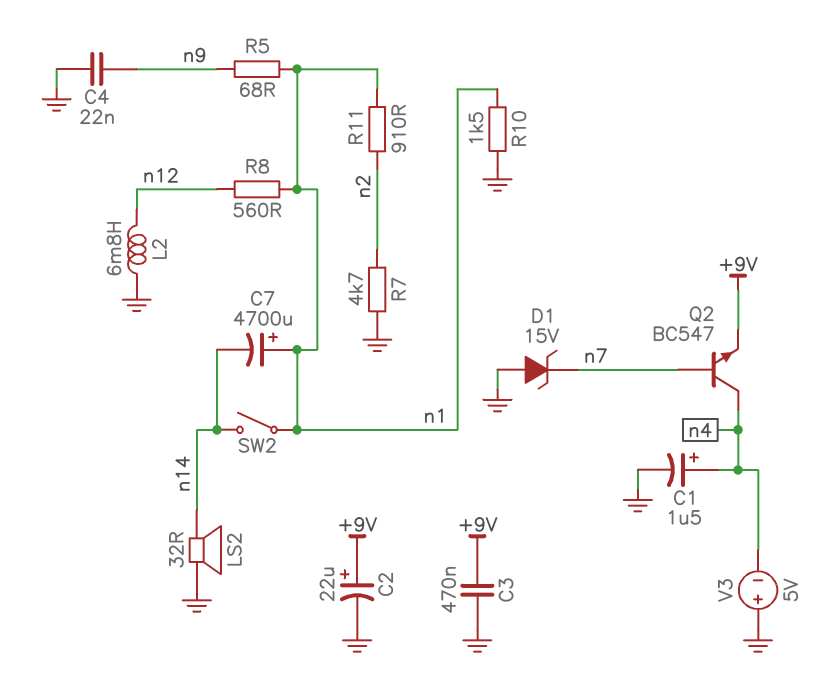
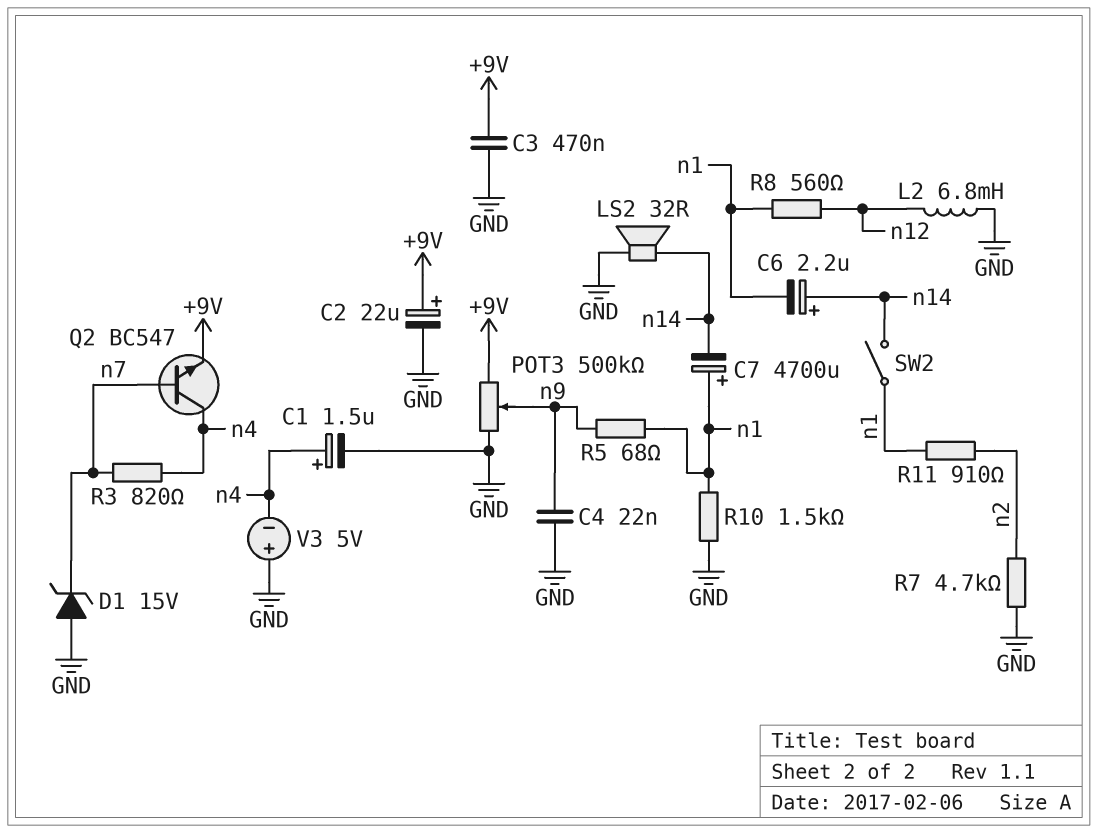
C6: none -> 2.2uF (plus n14, minus n1)
POT3: none -> 500k (+9V, GND, wiper n9)
R3: none -> 820 (n4, n7)

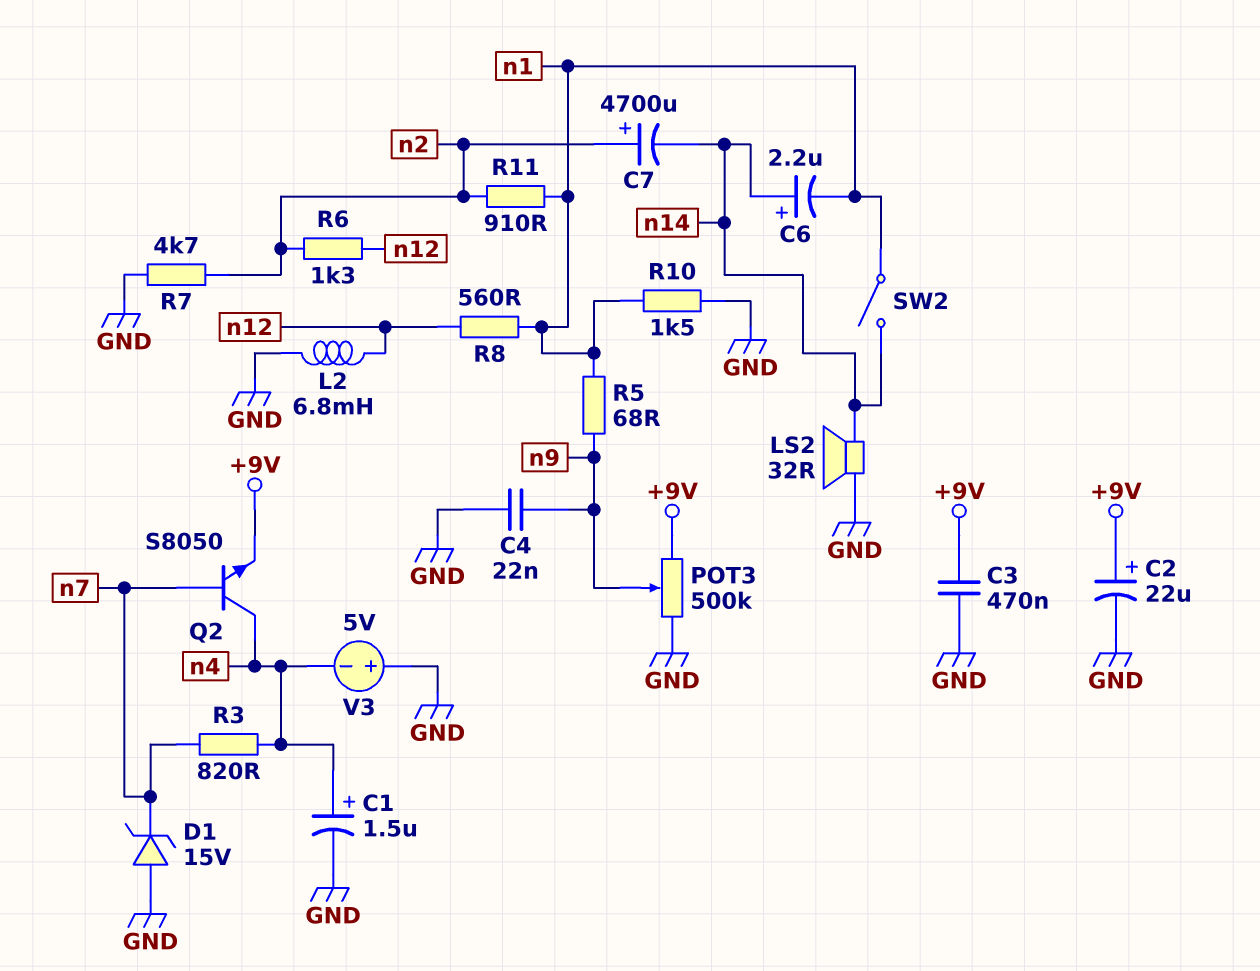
C7: 4700uF (plus n1, minus n14) -> 4700uF (plus n2, minus n14)
Q2: NPN BC547 (B n7, C n4, E +9V) -> NPN S8050 (B n7, C n4, E +9V)
R6: none -> 1.3k (n2, n12)

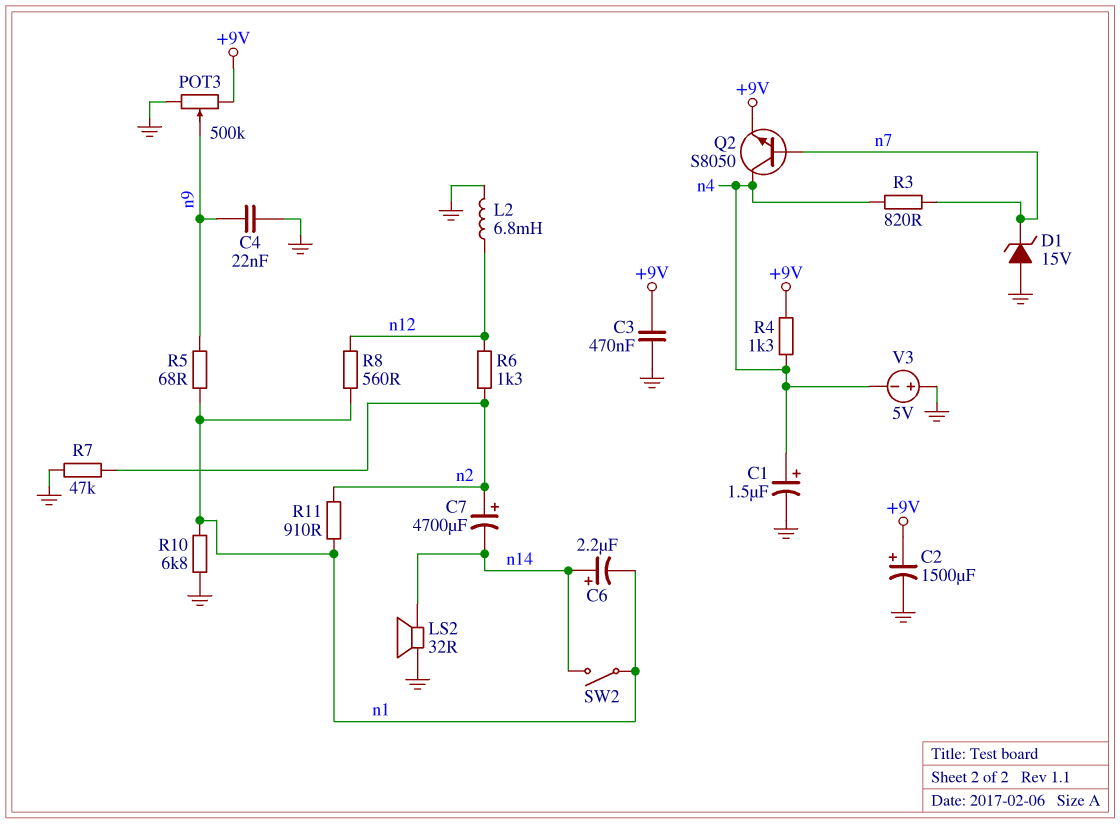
C2: 22uF (plus +9V, minus GND) -> 1500uF (plus +9V, minus GND)
R4: none -> 1.3k (+9V, n4)
R7: 4.7k (GND, n2) -> 47k (GND, n2)
R10: 1.5k (GND, n1) -> 6.8k (GND, n1)

